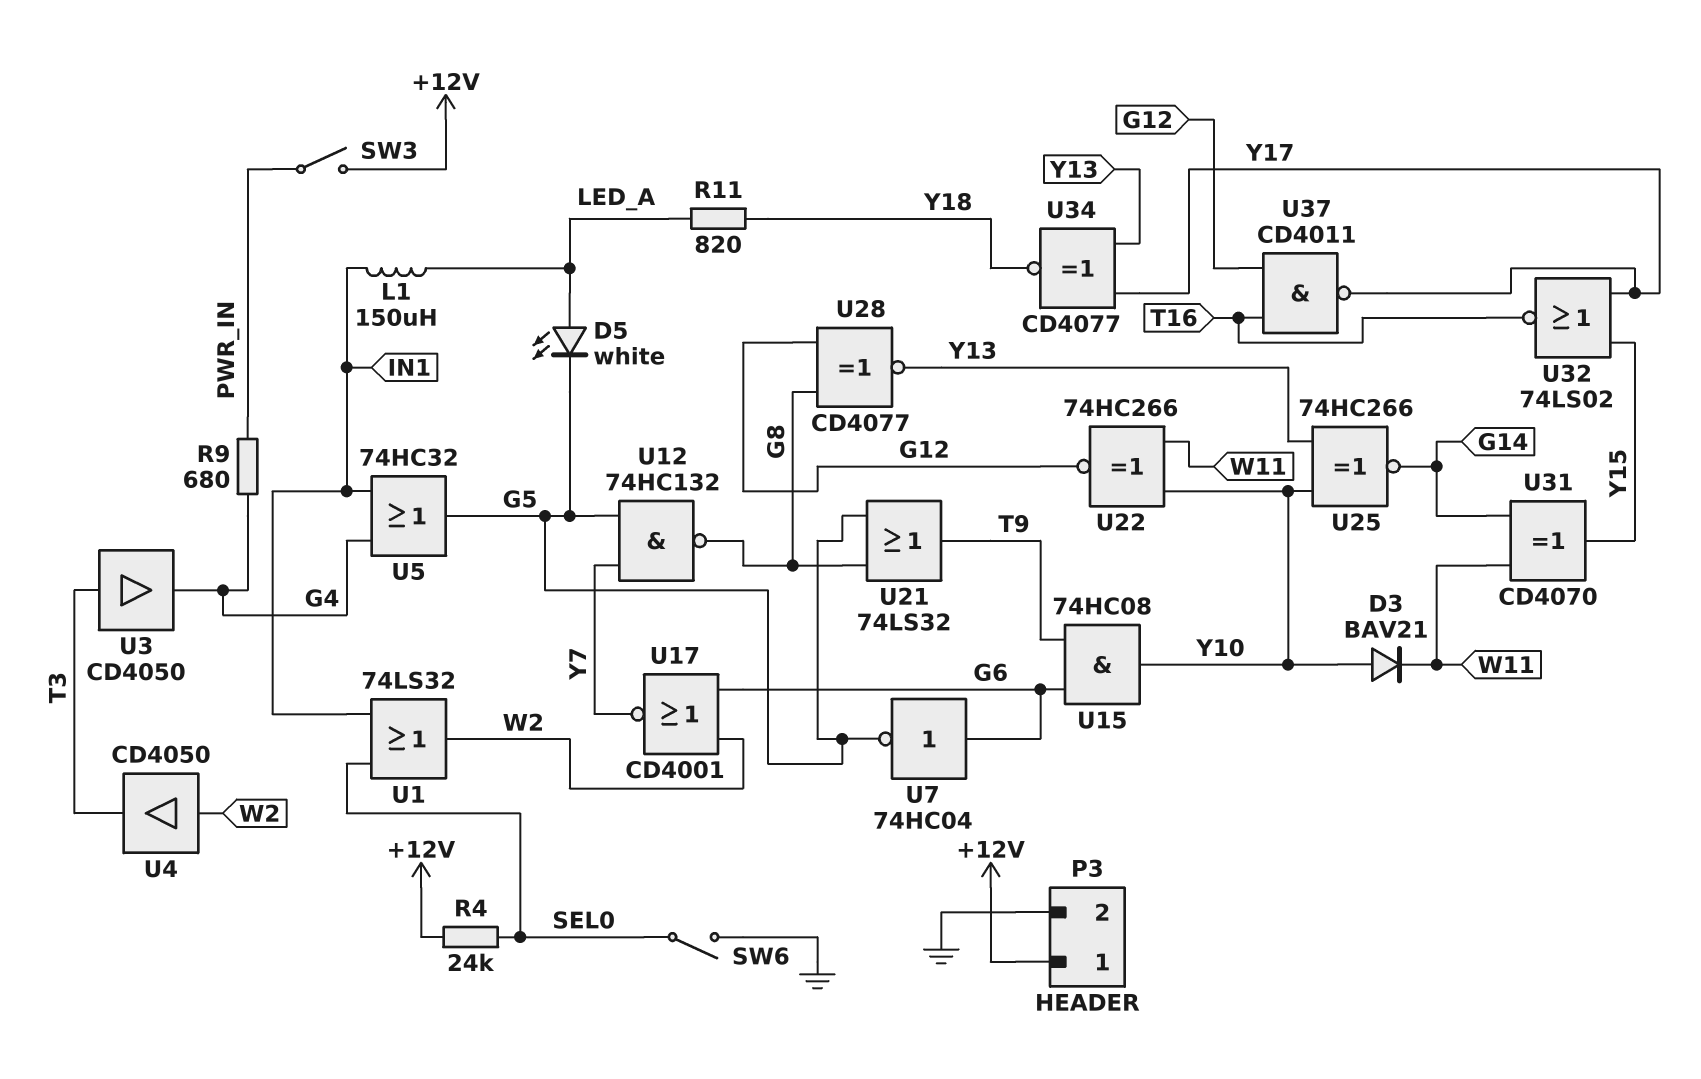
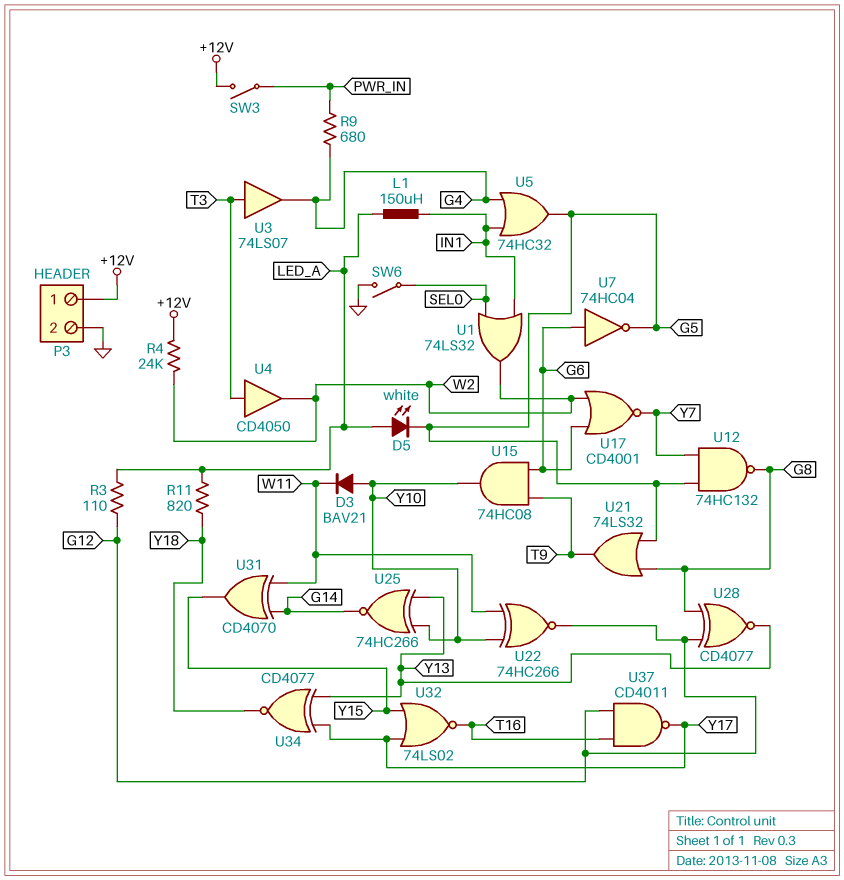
R3: none -> 110 (G12, LED_A)
R4: 24k (+12V, SEL0) -> 24k (+12V, W2)
U3: buffer CD4050 (in T3, out G4) -> buffer 74LS07 (in T3, out G4)
U4: buffer CD4050 (in W2, out T3) -> buffer CD4050 (in T3, out W2)

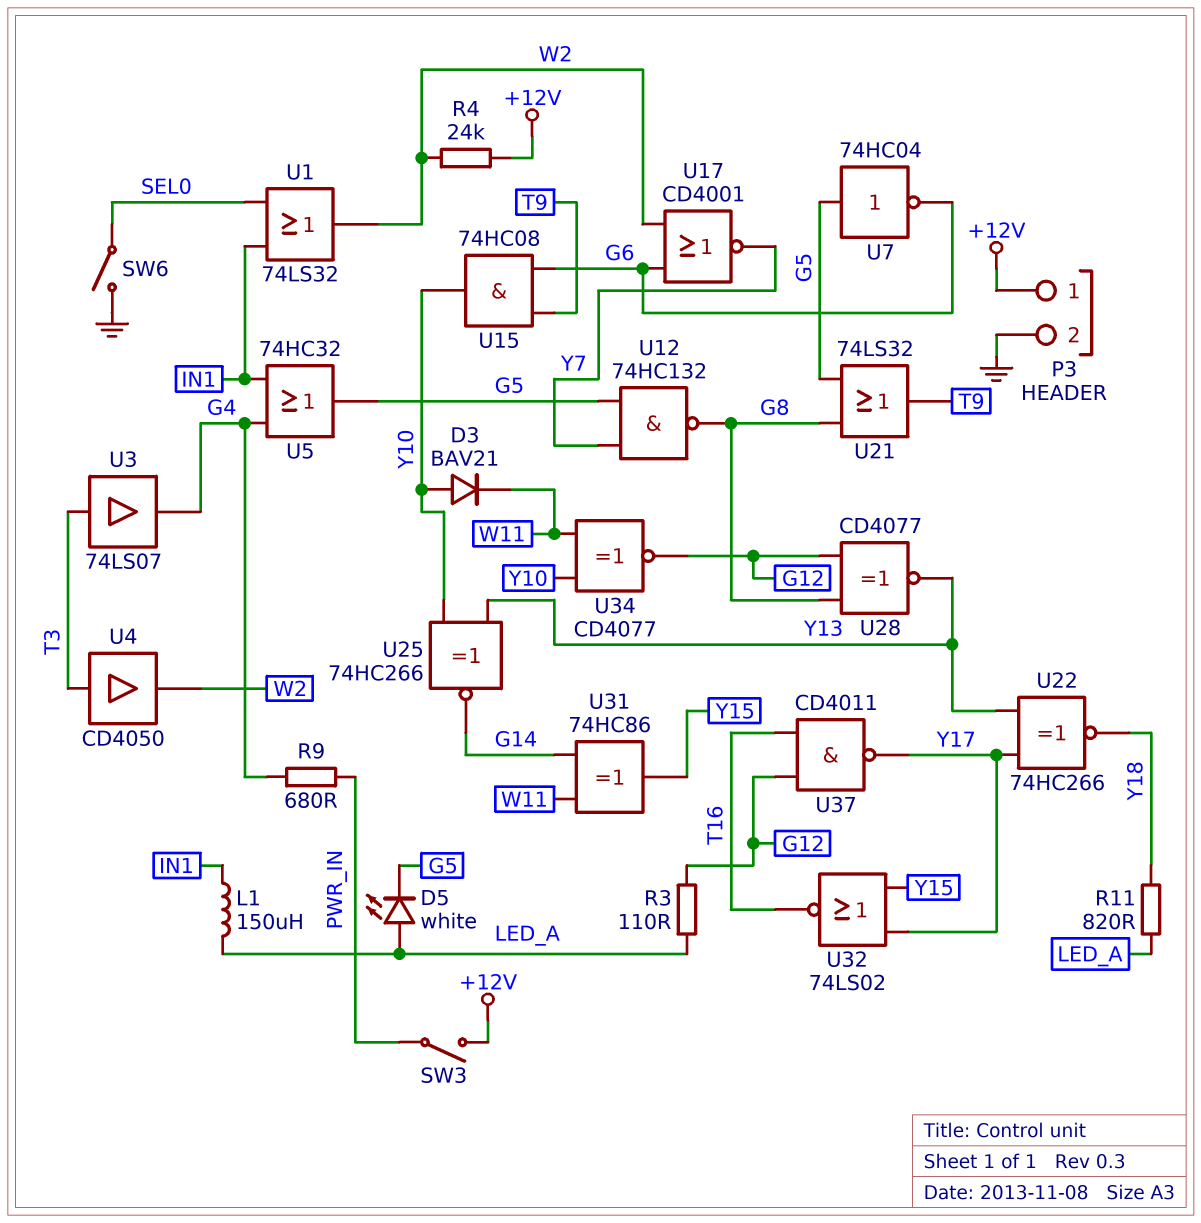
U7: NOT 74HC04 (in G6, out G5) -> NOT 74HC04 (in G5, out G6)
U22: XNOR 74HC266 (in W11, in Y10, out G12) -> XNOR 74HC266 (in Y13, in Y17, out Y18)
U31: XOR CD4070 (in G14, in W11, out Y15) -> XOR 74HC86 (in G14, in W11, out Y15)
U34: XNOR CD4077 (in Y13, in Y17, out Y18) -> XNOR CD4077 (in W11, in Y10, out G12)

